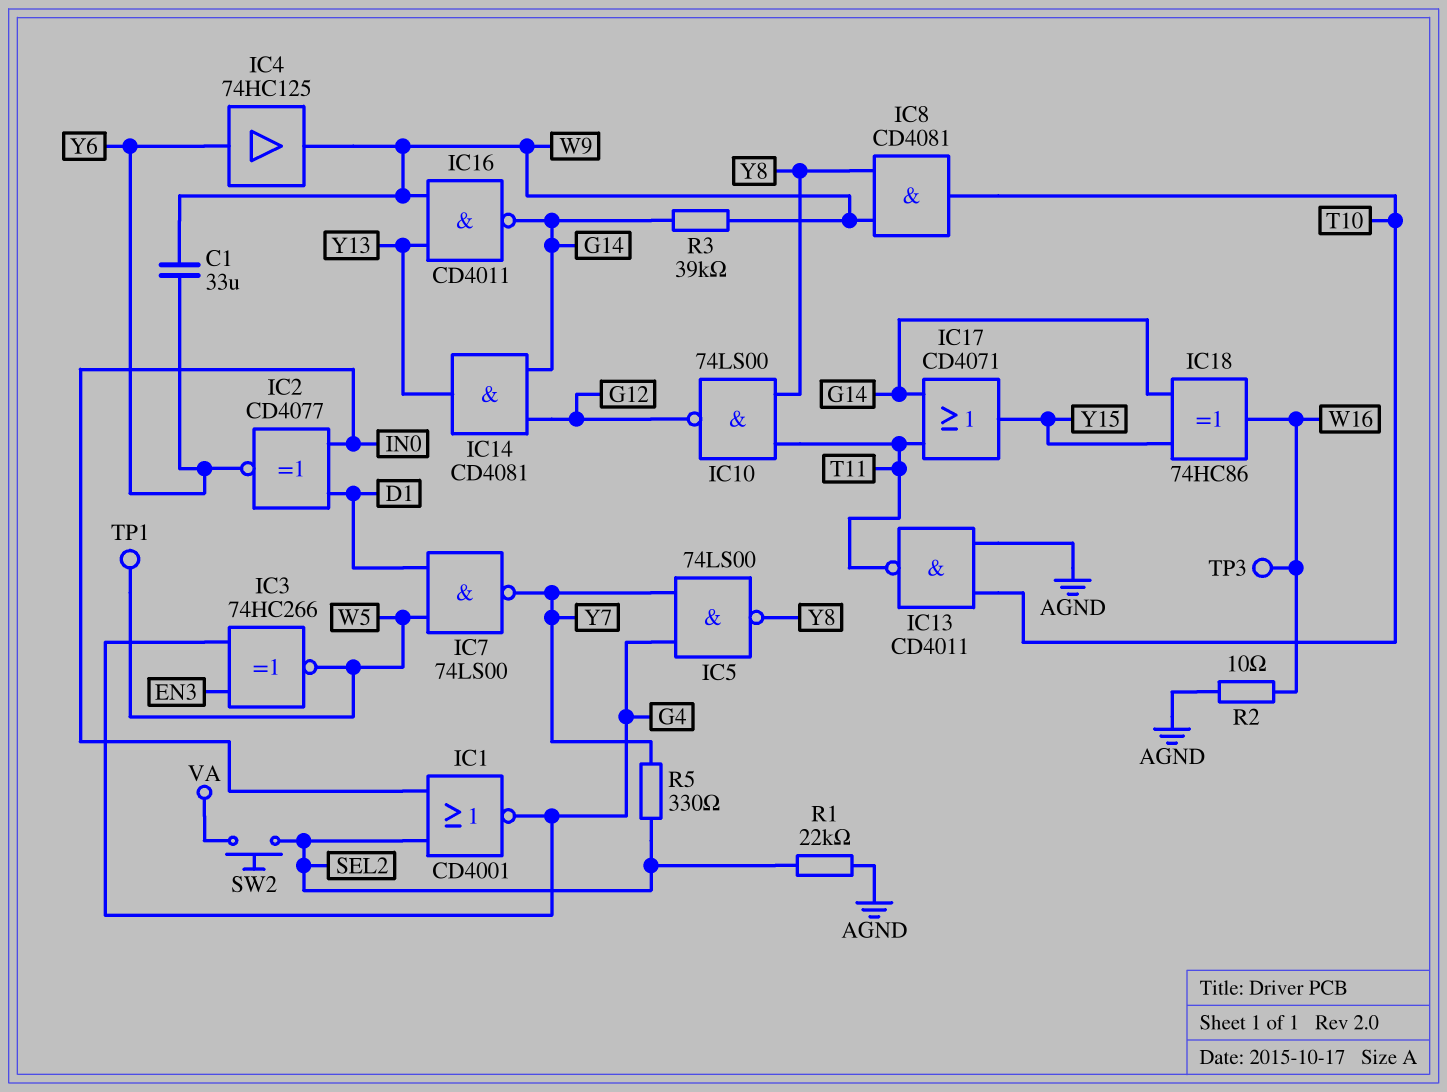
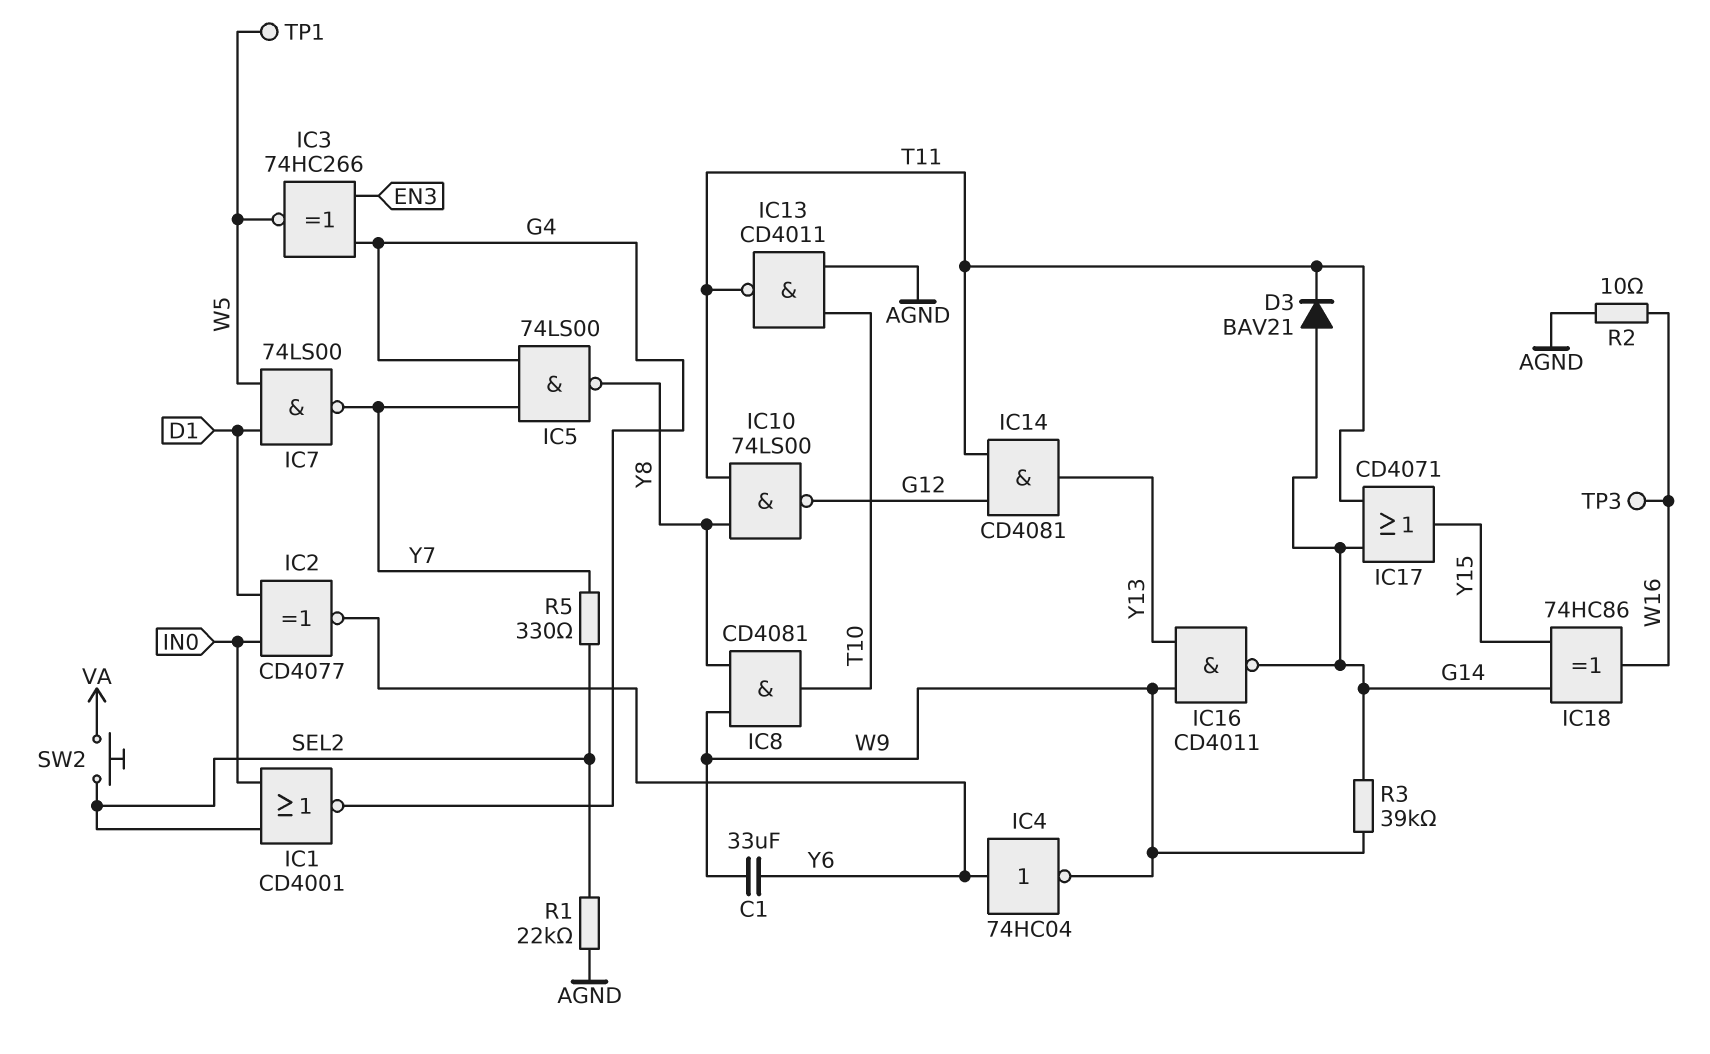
D3: none -> diode BAV21 (A G14, K T11)
IC4: buffer 74HC125 (in Y6, out W9) -> NOT 74HC04 (in Y6, out W9)
IC14: AND CD4081 (in G12, in G14, out Y13) -> AND CD4081 (in G12, in T11, out Y13)

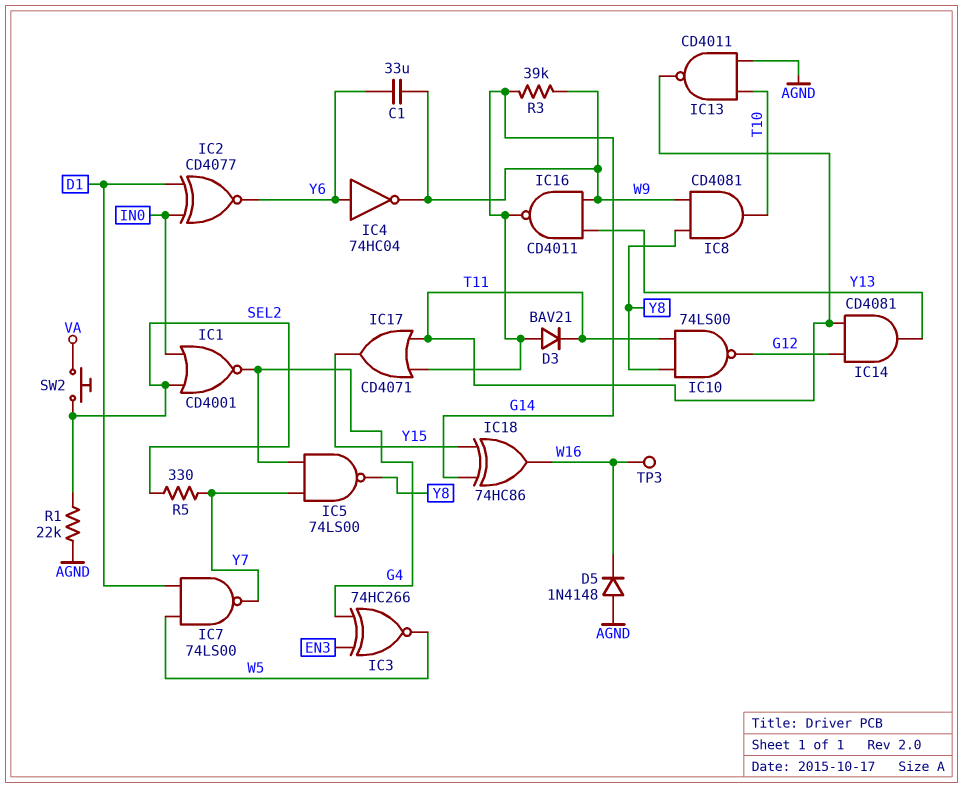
D5: none -> diode 1N4148 (A AGND, K W16)
R2: 10 (AGND, W16) -> none
TP1: test point (W5) -> none

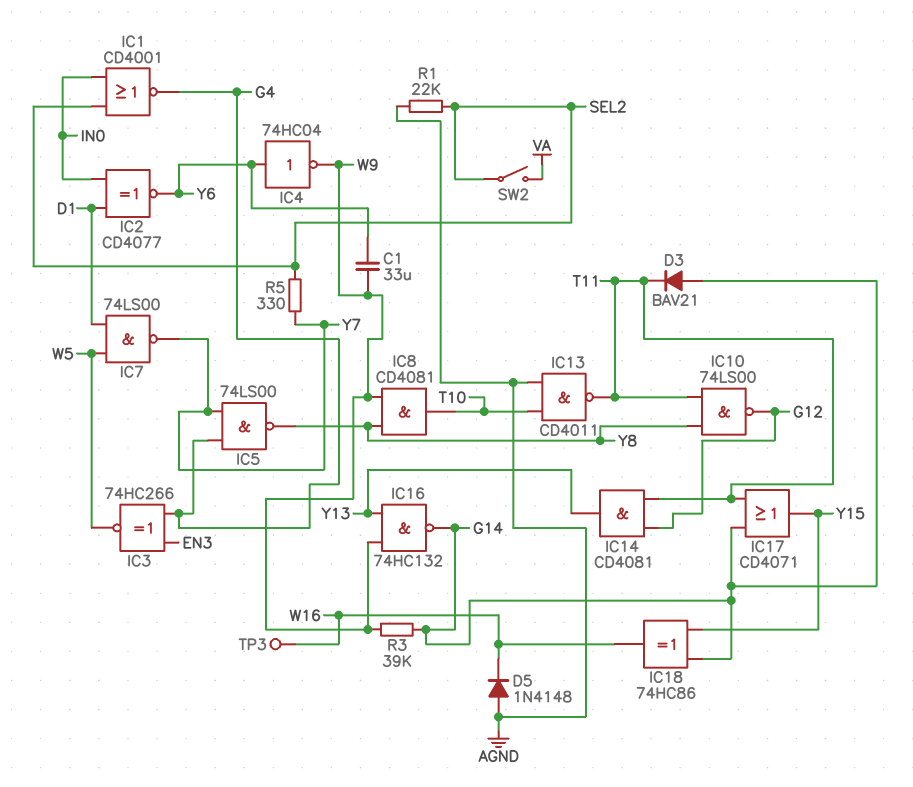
IC16: NAND CD4011 (in W9, in Y13, out G14) -> NAND 74HC132 (in W9, in Y13, out G14)
SW2: button (SEL2, VA) -> switch (SEL2, VA)

